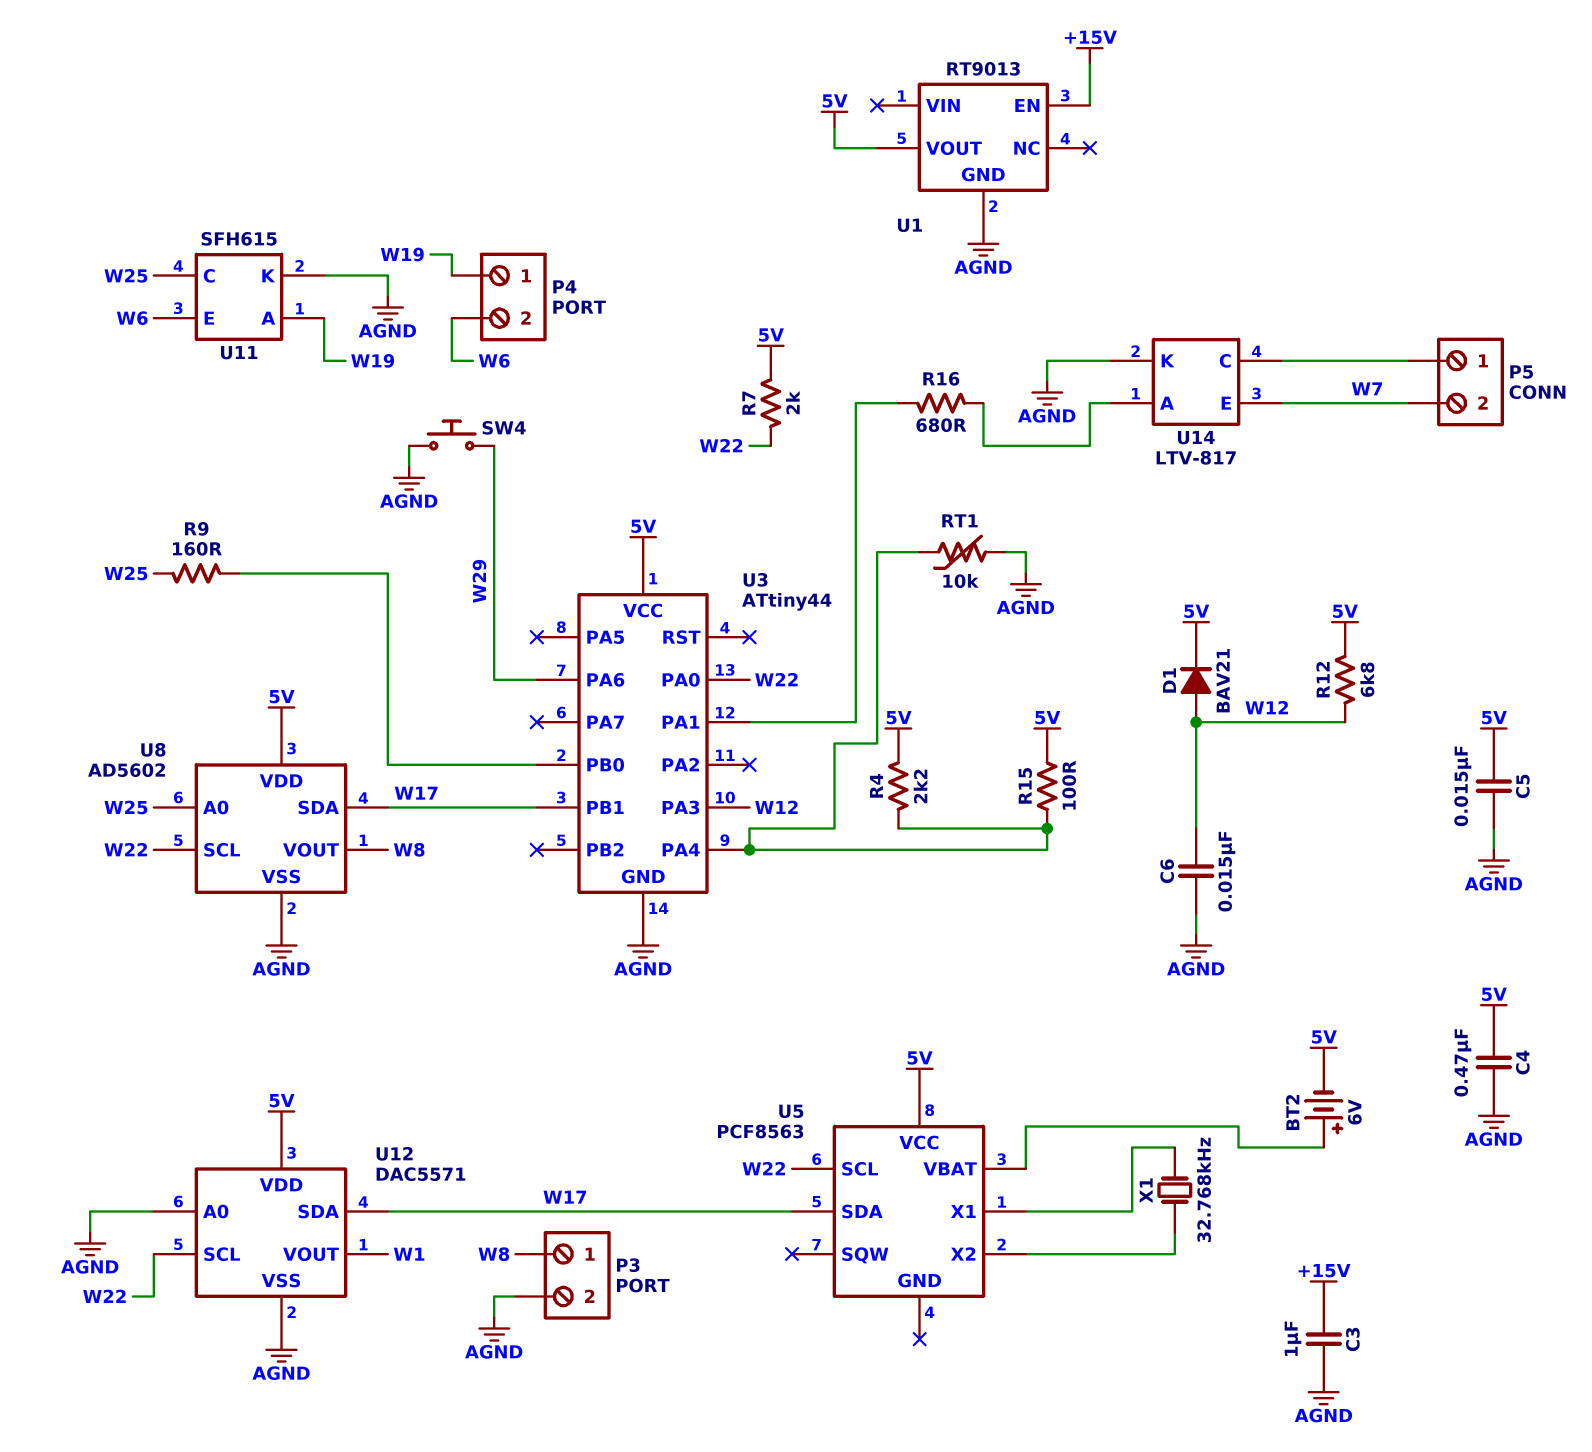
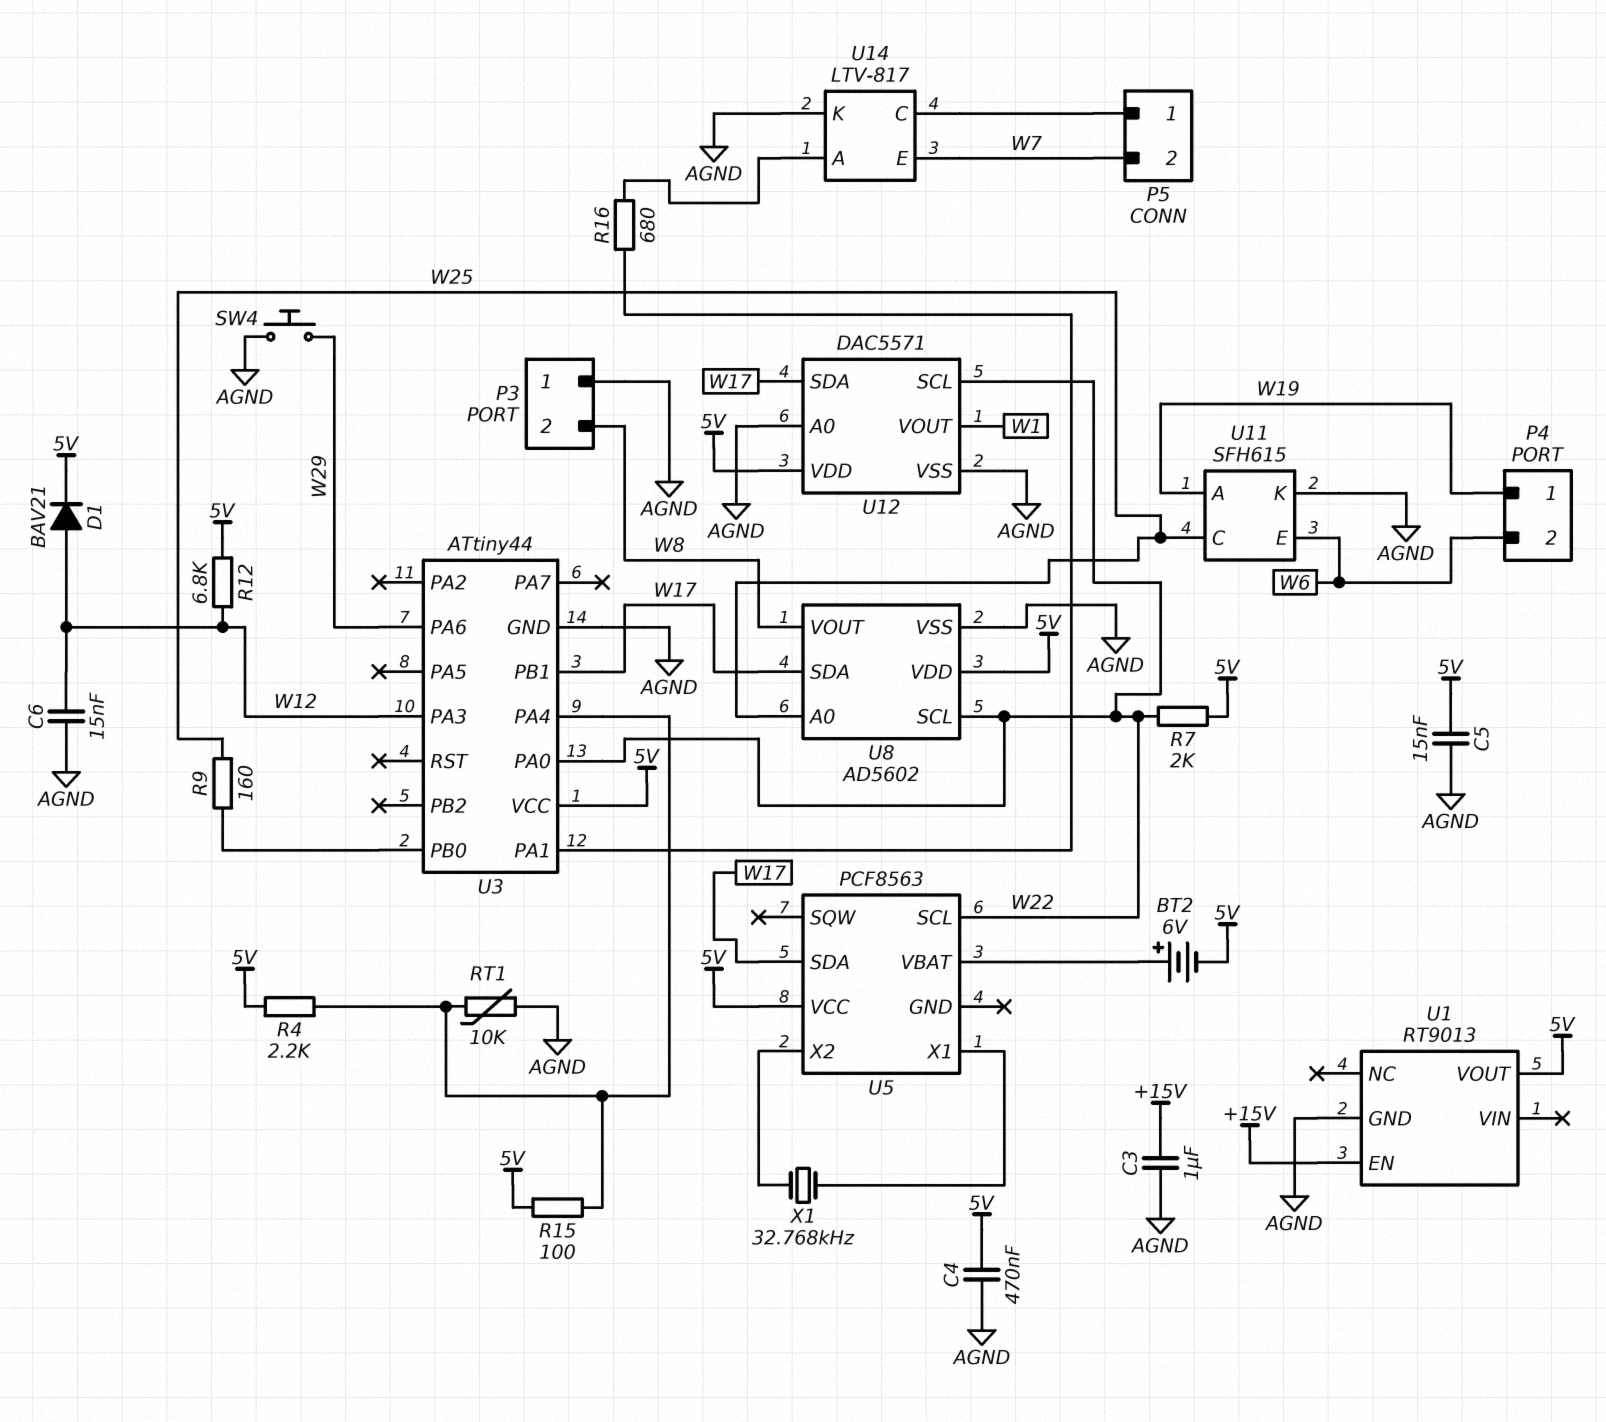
P3 pin 1: W8 -> AGND
P3 pin 2: AGND -> W8

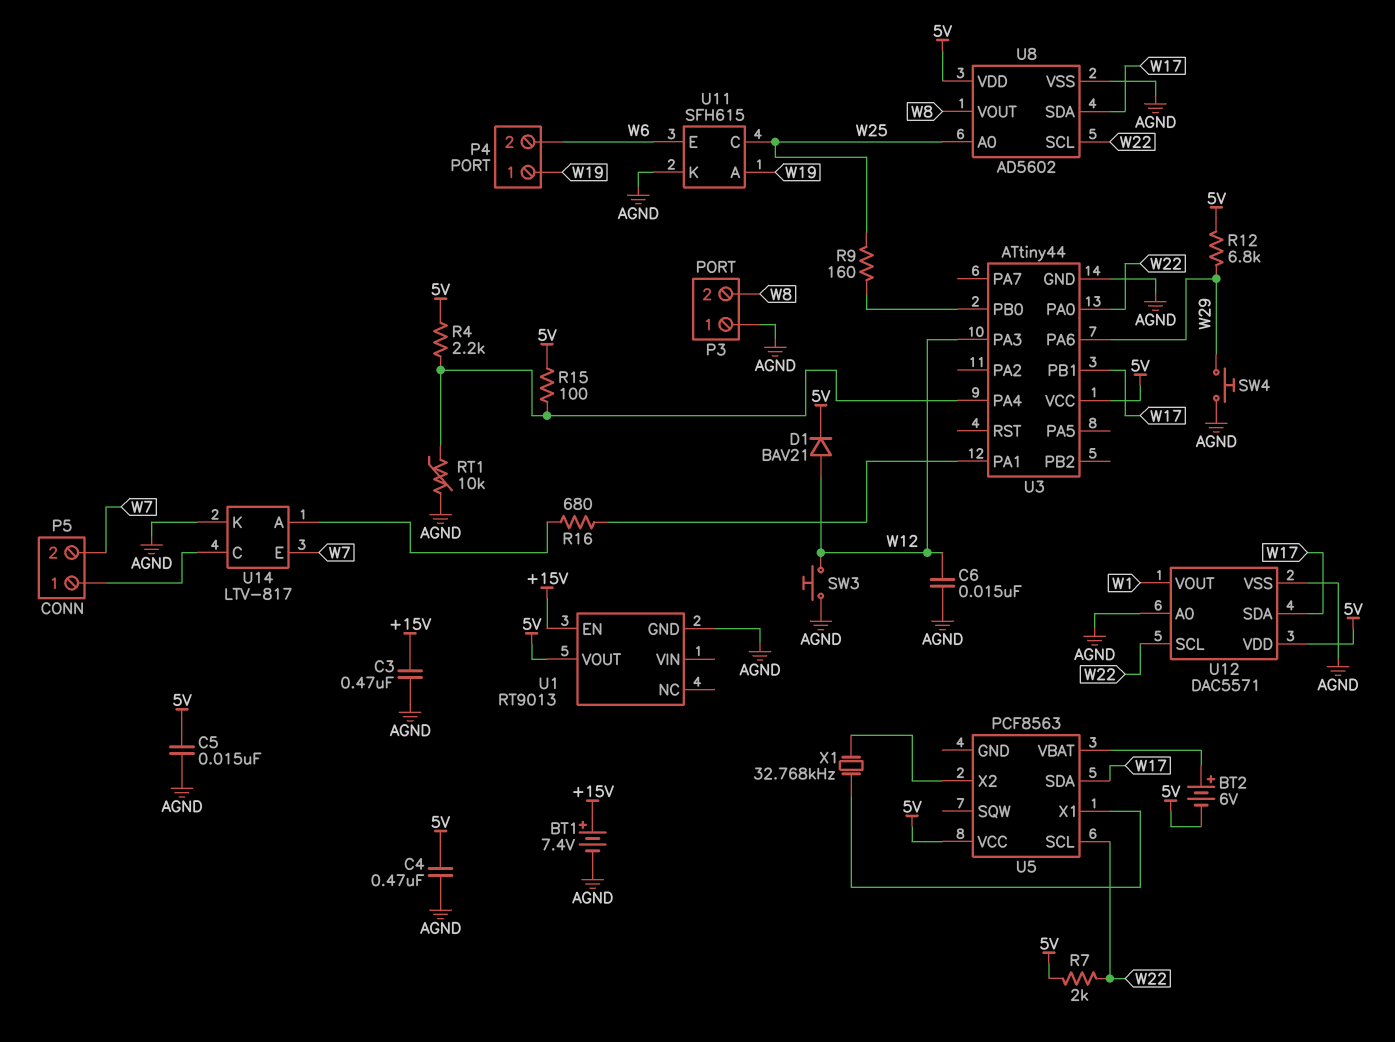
BT1: none -> 7.4V (plus +15V, minus AGND)
C3: 1uF (+15V, AGND) -> 470nF (+15V, AGND)
R12: 6.8k (5V, W12) -> 6.8k (5V, W29)
SW3: none -> button (AGND, W12)

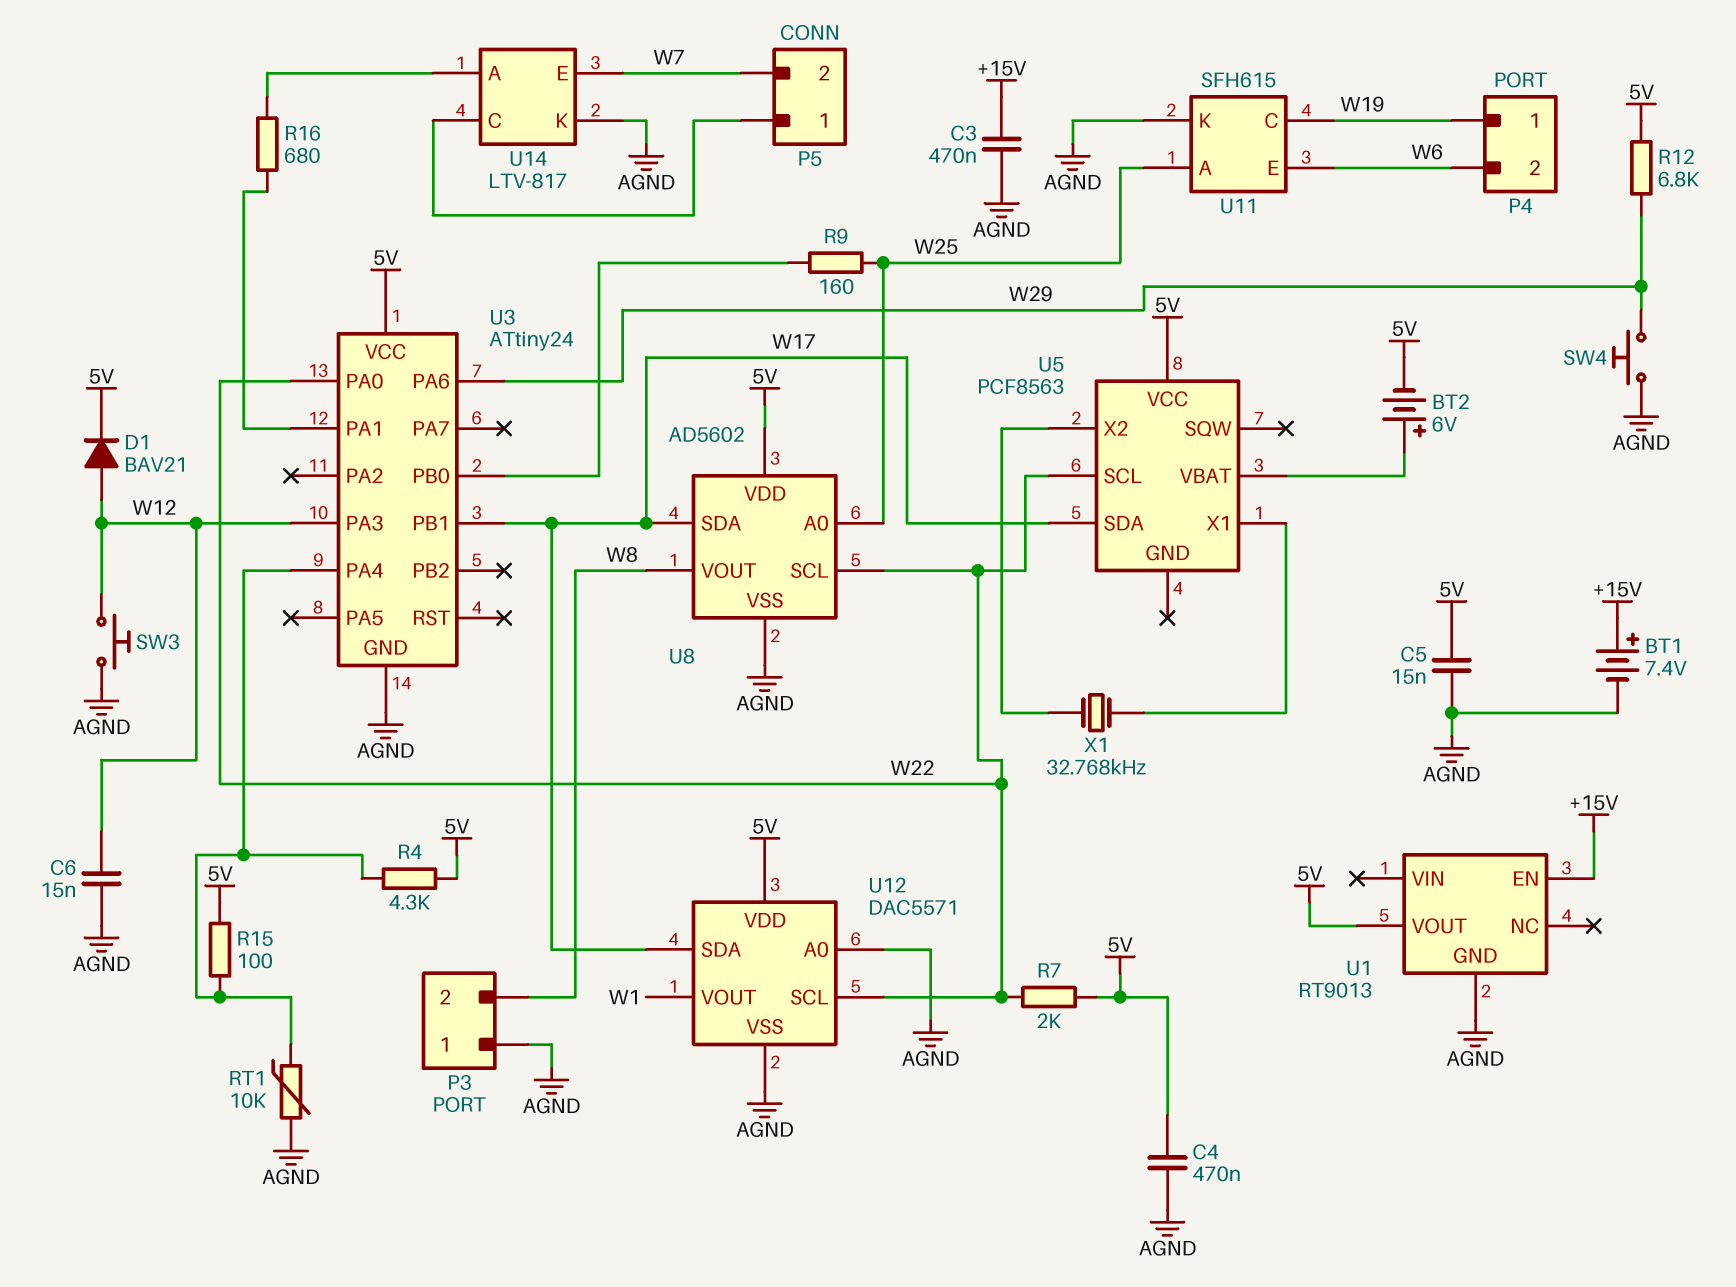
R4: 2.2k (5V, U3/PA4) -> 4.3k (5V, U3/PA4)
U3: ATtiny44 -> ATtiny24
U11 pin A: W19 -> W25
U11 pin C: W25 -> W19

